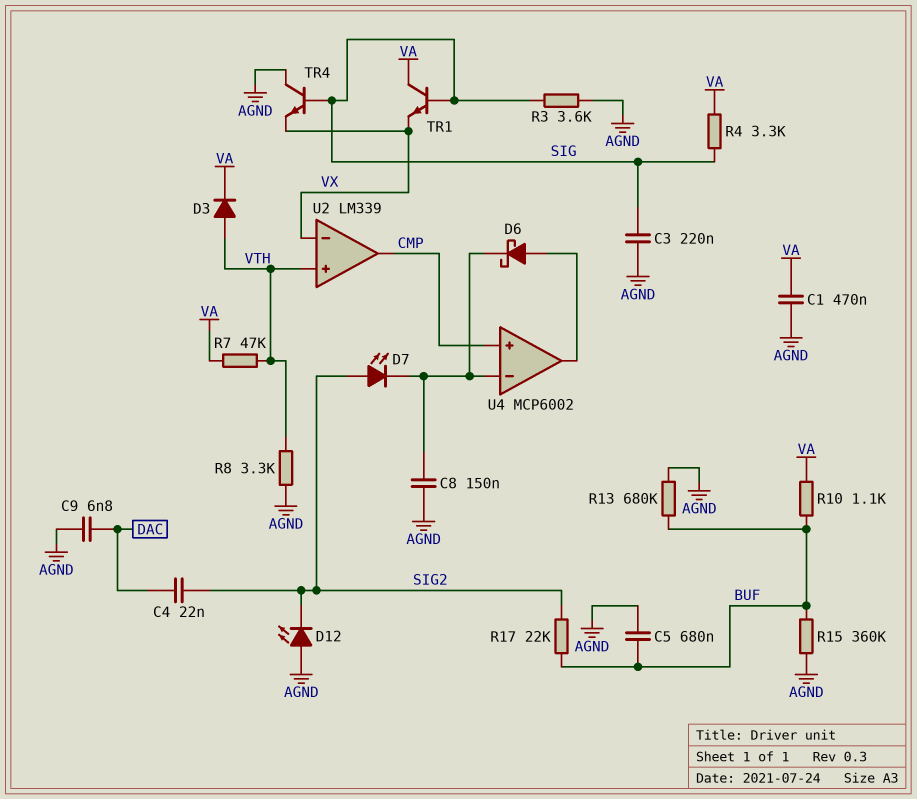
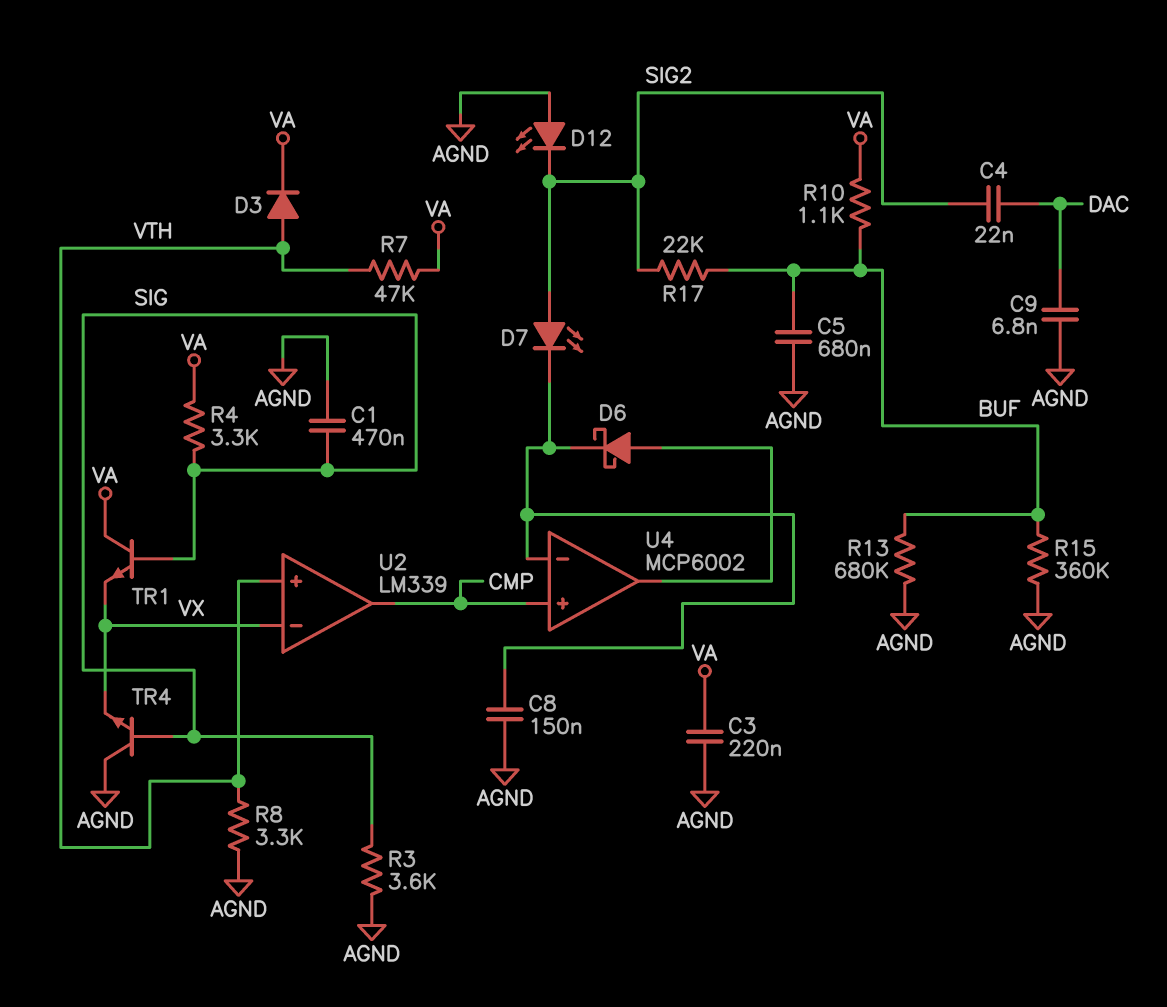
C1: 470nF (AGND, VA) -> 470nF (AGND, SIG)
C3: 220nF (AGND, SIG) -> 220nF (AGND, VA)

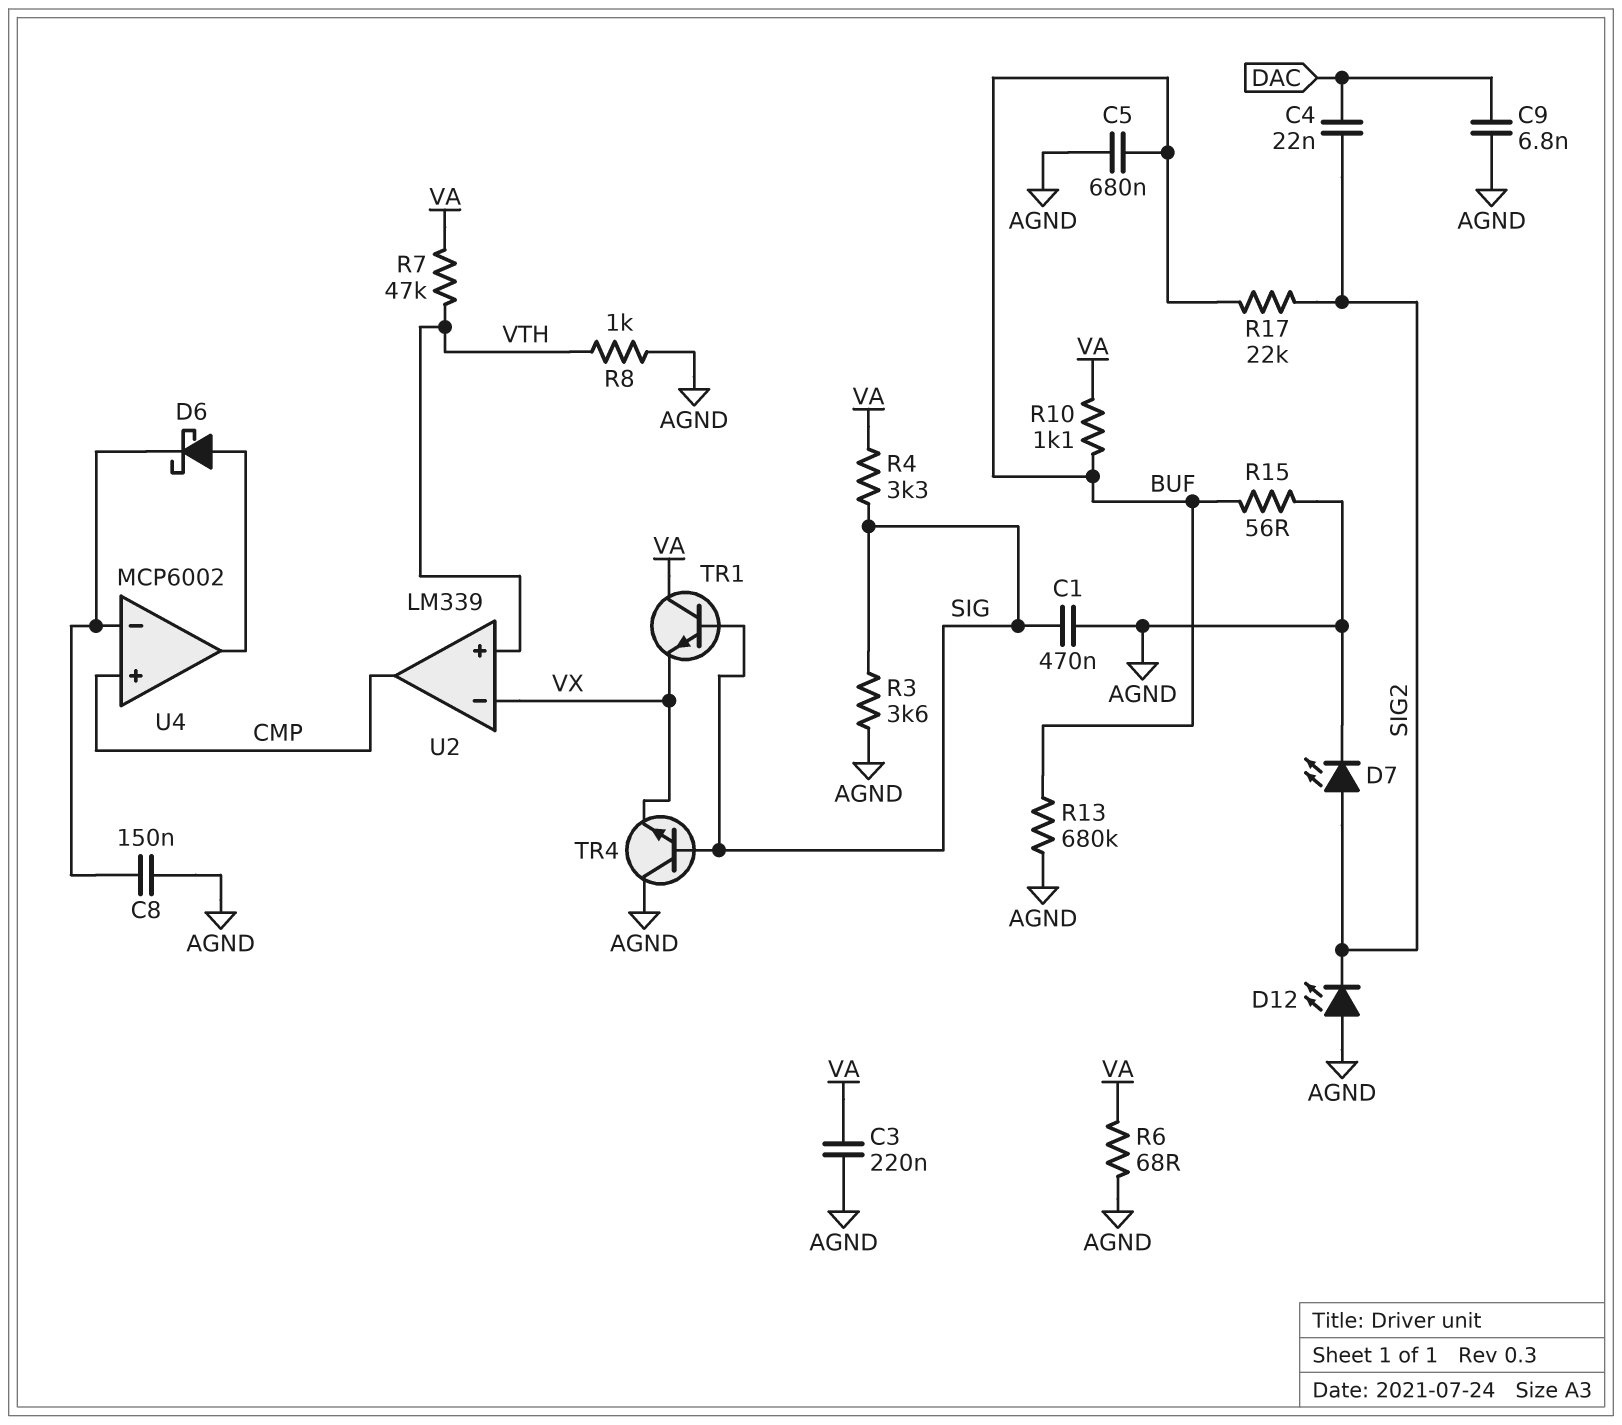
D3: diode (A VTH, K VA) -> none
D7: LED (A SIG2, K U4/in-) -> LED (A SIG2, K AGND)
R6: none -> 68 (AGND, VA)
R8: 3.3k (AGND, VTH) -> 1k (AGND, VTH)
R15: 360k (AGND, BUF) -> 56 (AGND, BUF)

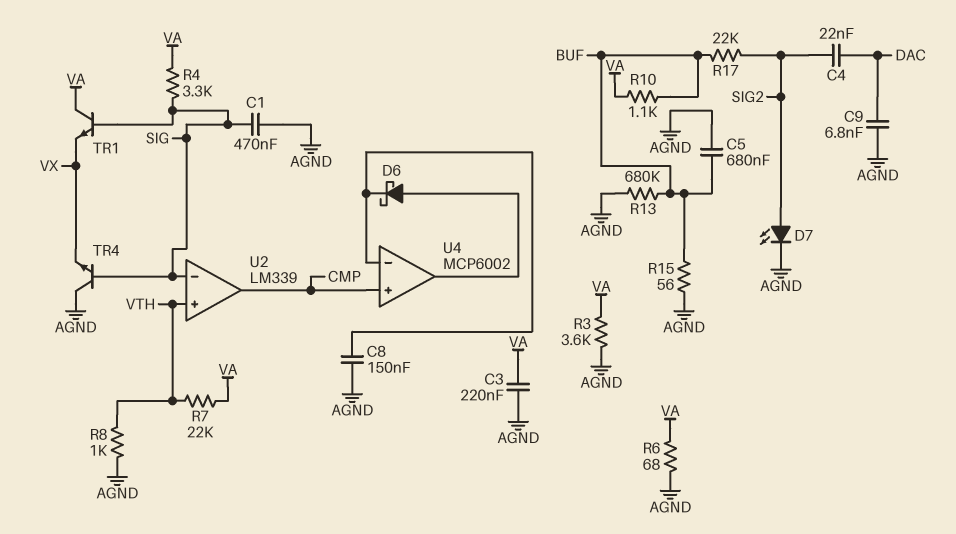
D12: LED (A AGND, K SIG2) -> none
R3: 3.6k (AGND, SIG) -> 3.6k (AGND, VA)
R7: 47k (VA, VTH) -> 22k (VA, VTH)
U2 pin in-: VX -> SIG

